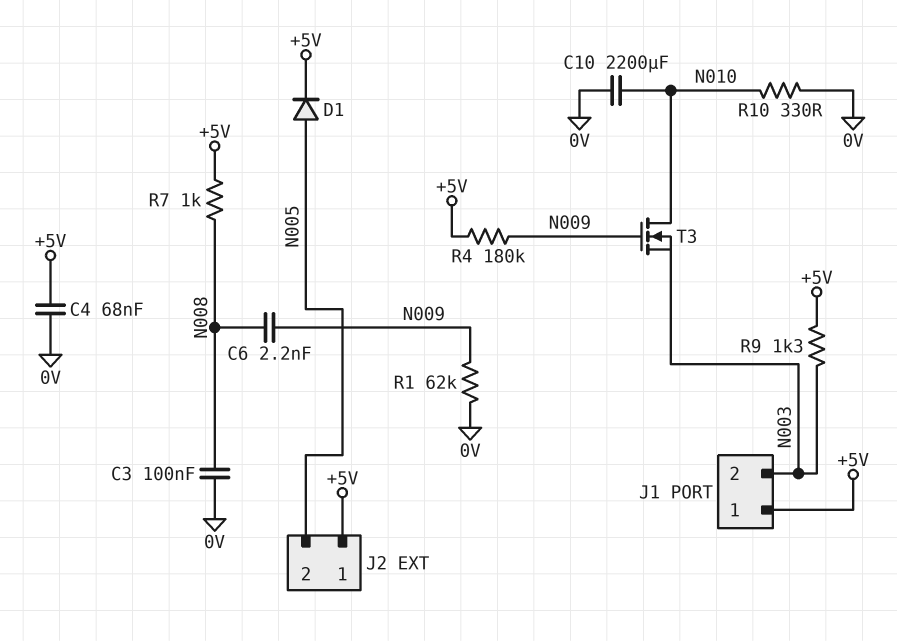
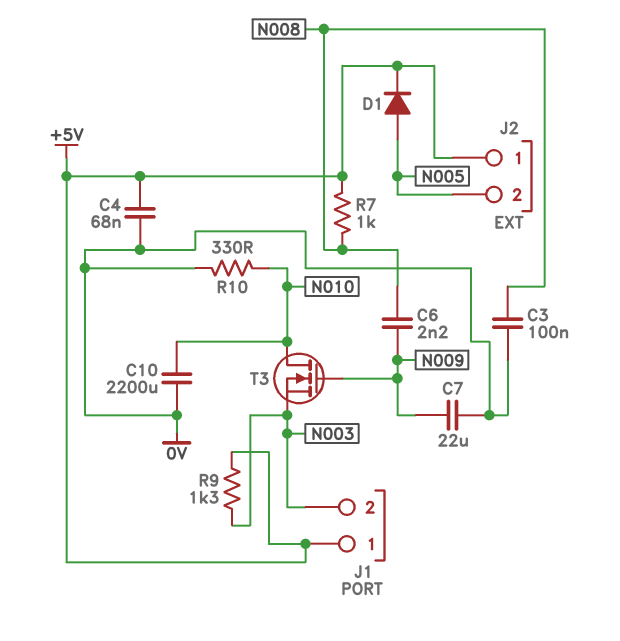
C7: none -> 22uF (0V, N009)
R1: 62k (0V, N009) -> none
R4: 180k (+5V, N009) -> none

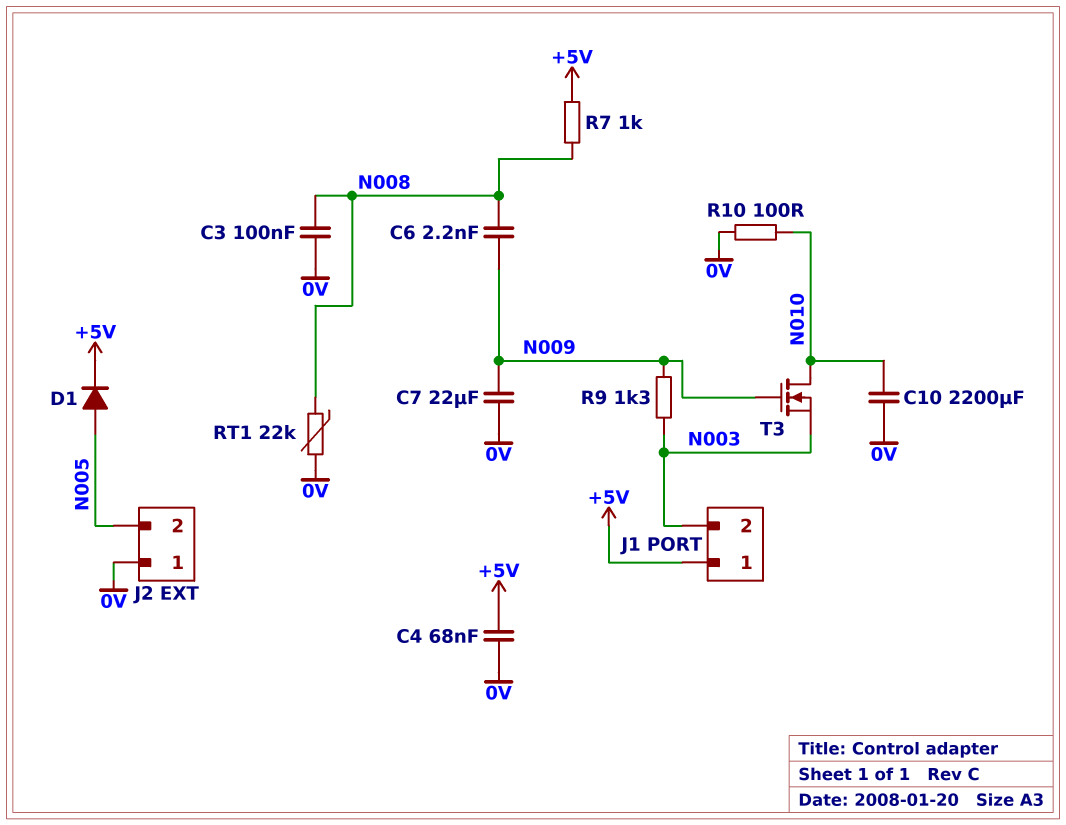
J2 pin 1: +5V -> 0V
R9: 1.3k (+5V, N003) -> 1.3k (N003, N009)
R10: 330 (0V, N010) -> 100 (0V, N010)
RT1: none -> 22k (0V, N008)

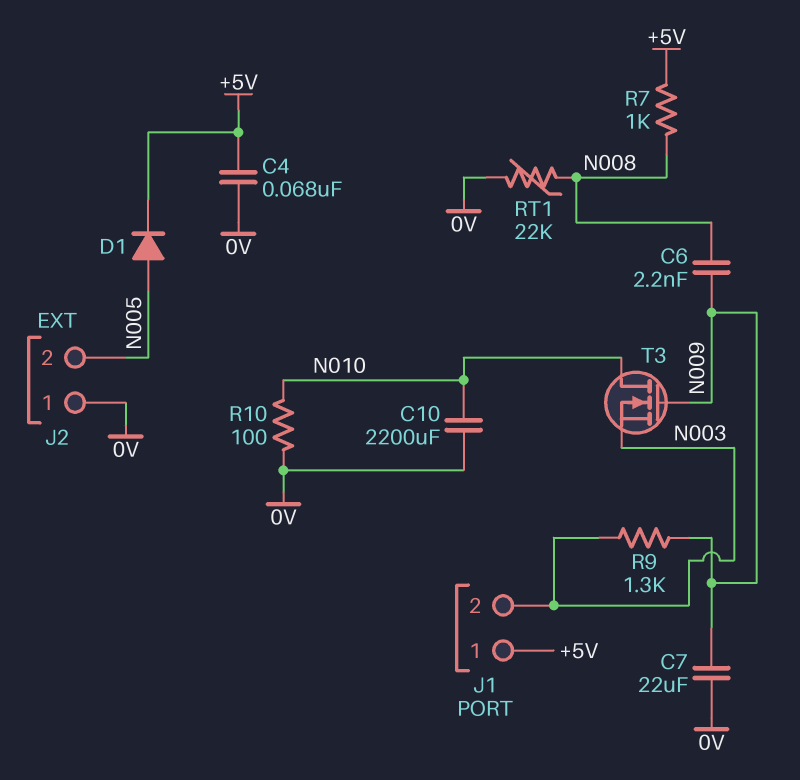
C3: 100nF (0V, N008) -> none

